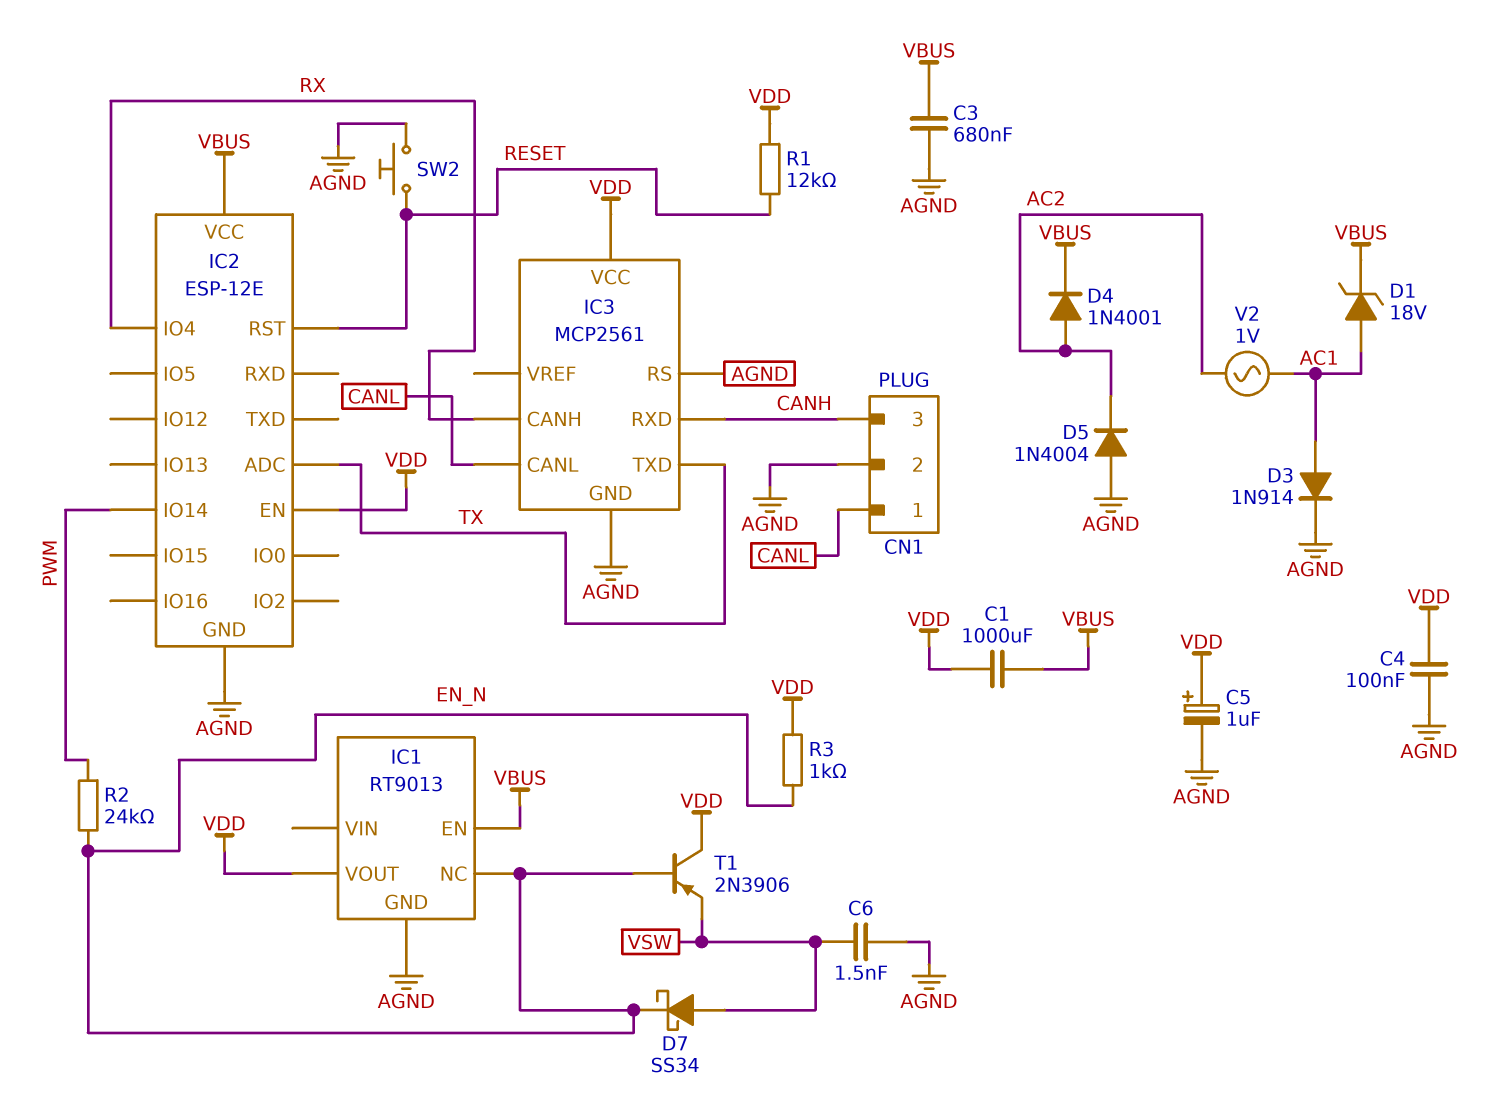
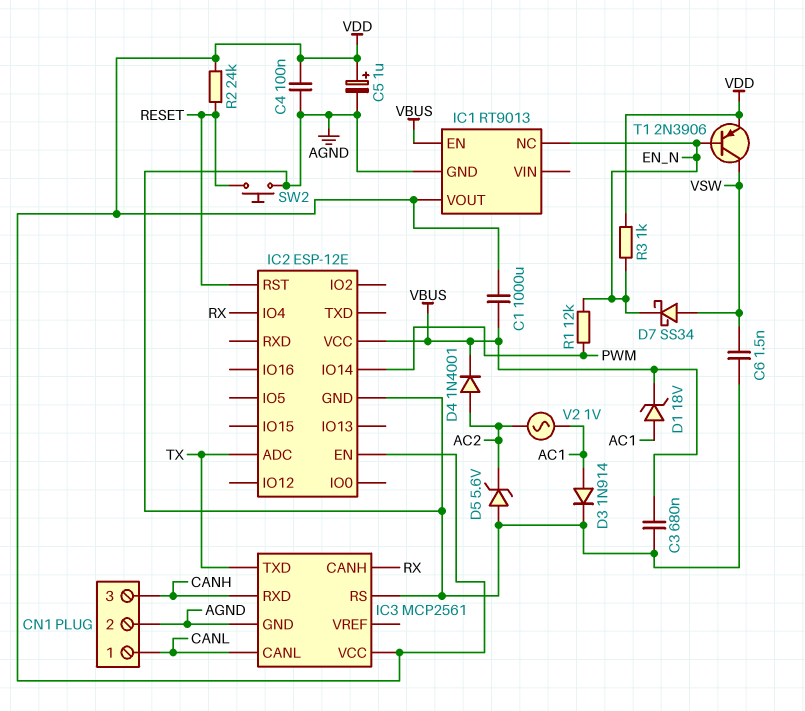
D5: diode 1N4004 (A AGND, K AC2) -> zener 5.6V (A AGND, K AC2)
R1: 12k (RESET, VDD) -> 12k (EN_N, PWM)
R2: 24k (EN_N, PWM) -> 24k (RESET, VDD)
T1: PNP 2N3906 (B EN_N, C VDD, E VSW) -> PNP 2N3906 (B EN_N, C VSW, E VDD)

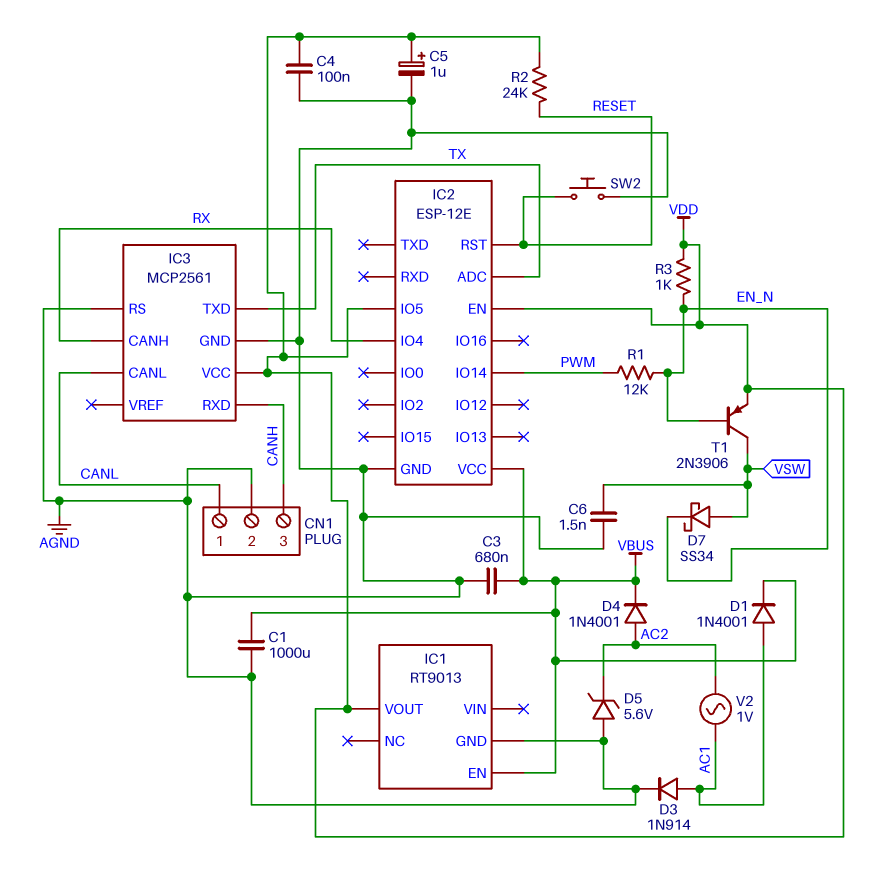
C1: 1000uF (VBUS, VDD) -> 1000uF (AGND, VBUS)
D1: zener 18V (A AC1, K VBUS) -> diode 1N4001 (A AC1, K VBUS)
IC1 pin NC: EN_N -> none
IC2 pin IO5: none -> VDD

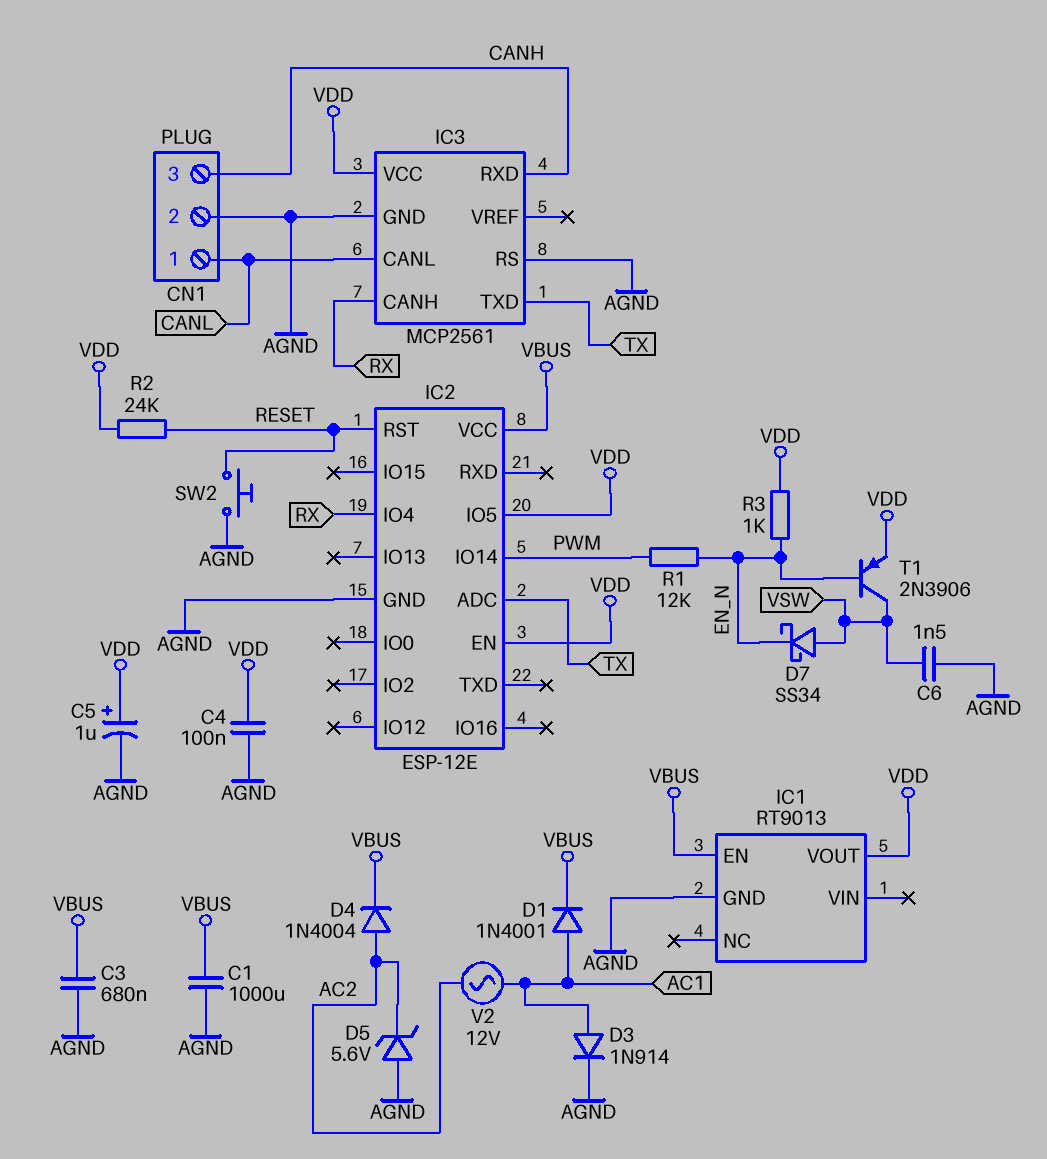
D4: diode 1N4001 (A AC2, K VBUS) -> diode 1N4004 (A AC2, K VBUS)
V2: AC 1V (AC1, AC2) -> AC 12V (AC1, AC2)

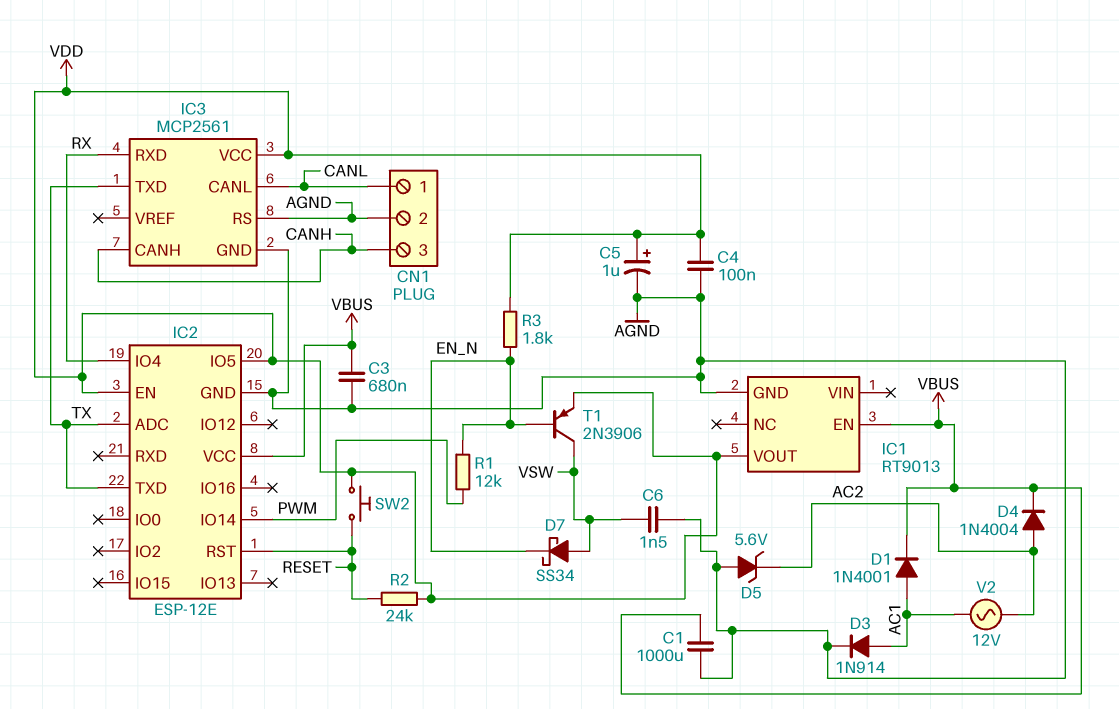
IC2 pin TXD: none -> TX
IC3 pin CANH: RX -> CANH
IC3 pin RXD: CANH -> RX
R3: 1k (EN_N, VDD) -> 1.8k (EN_N, VDD)
SW2: button (AGND, RESET) -> button (RESET, VDD)

